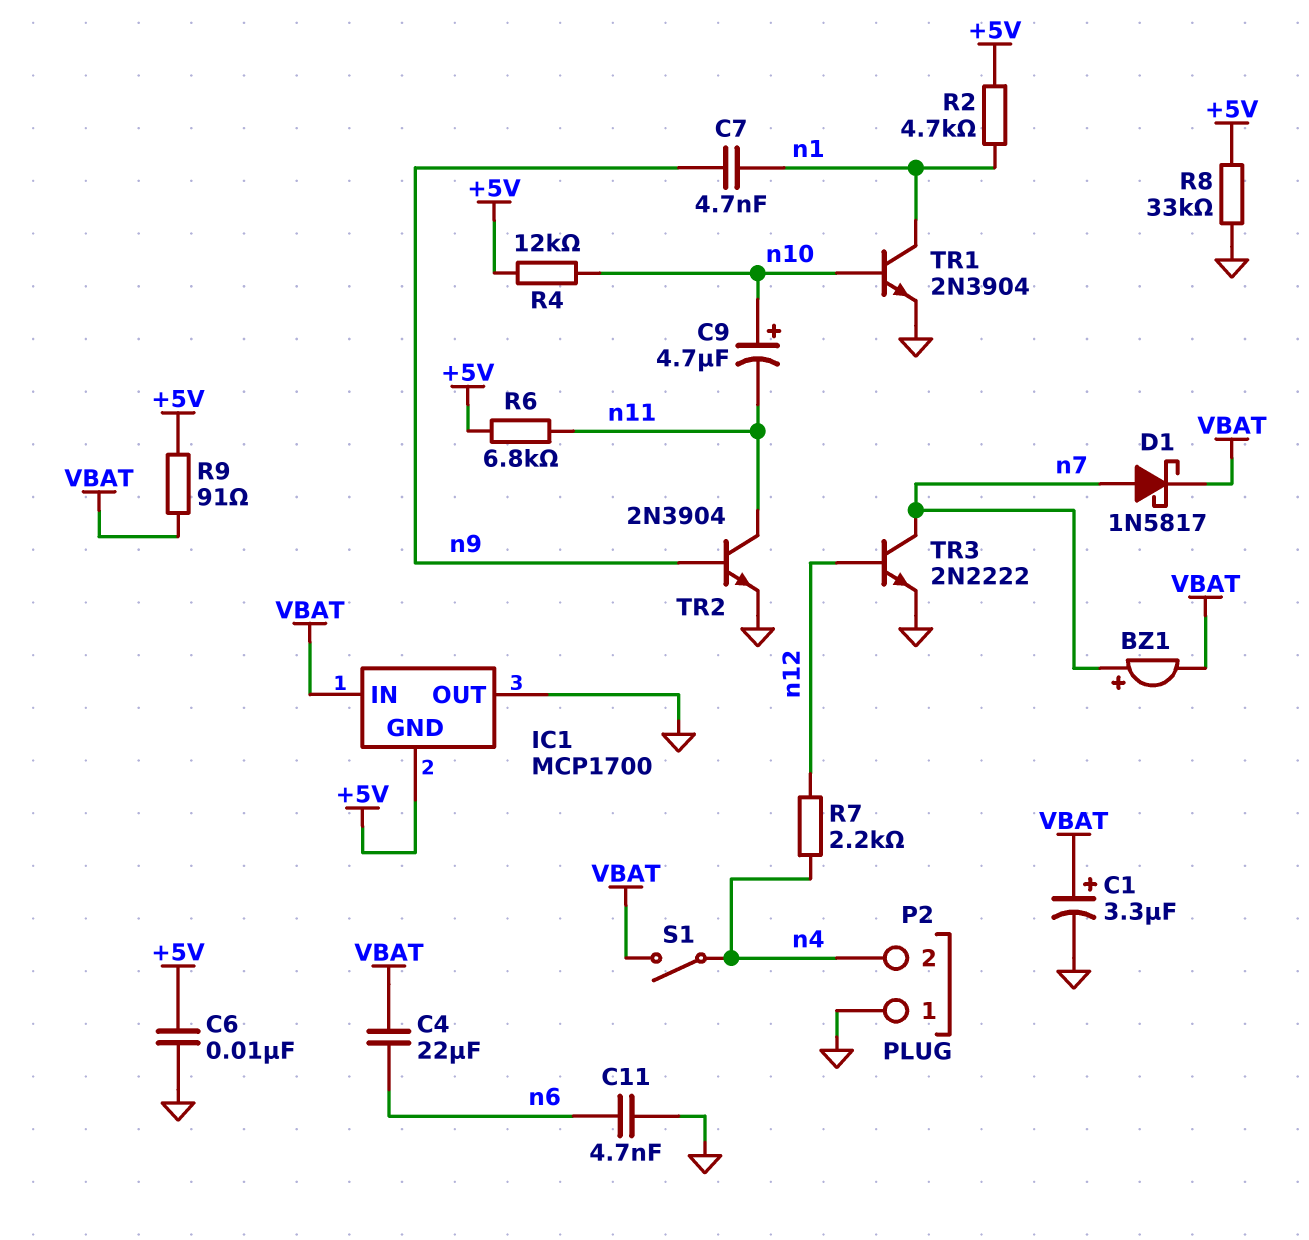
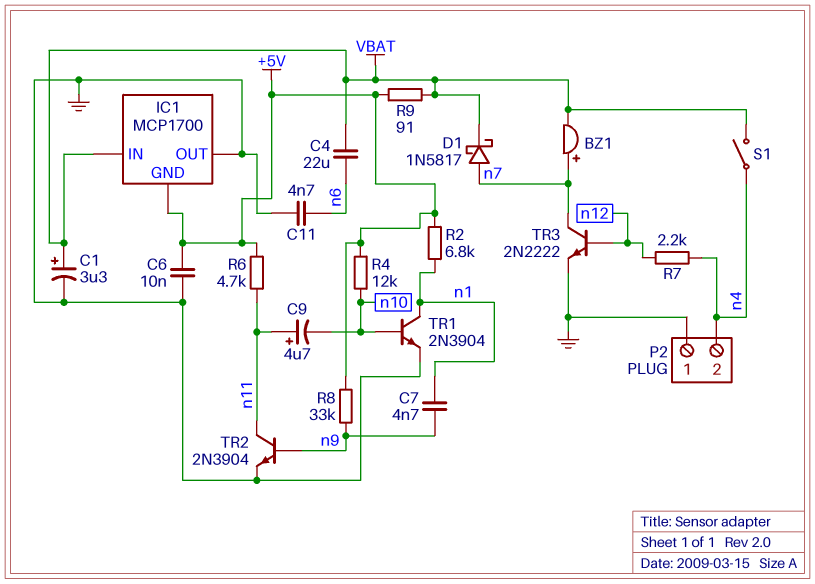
C9: 4.7uF (plus n10, minus n11) -> 4.7uF (plus n11, minus n10)
R2: 4.7k (+5V, n1) -> 6.8k (+5V, n1)
R6: 6.8k (+5V, n11) -> 4.7k (+5V, n11)
R8: 33k (+5V, GND) -> 33k (+5V, n9)

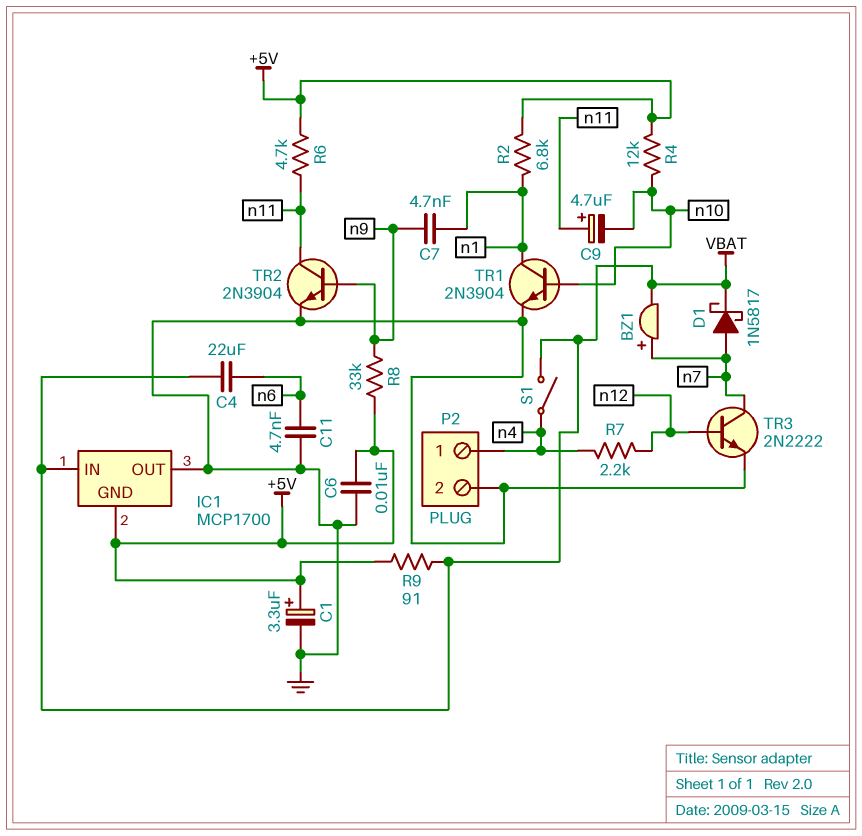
C1: 3.3uF (plus VBAT, minus GND) -> 3.3uF (plus +5V, minus GND)
P2 pin 1: GND -> n4
P2 pin 2: n4 -> GND

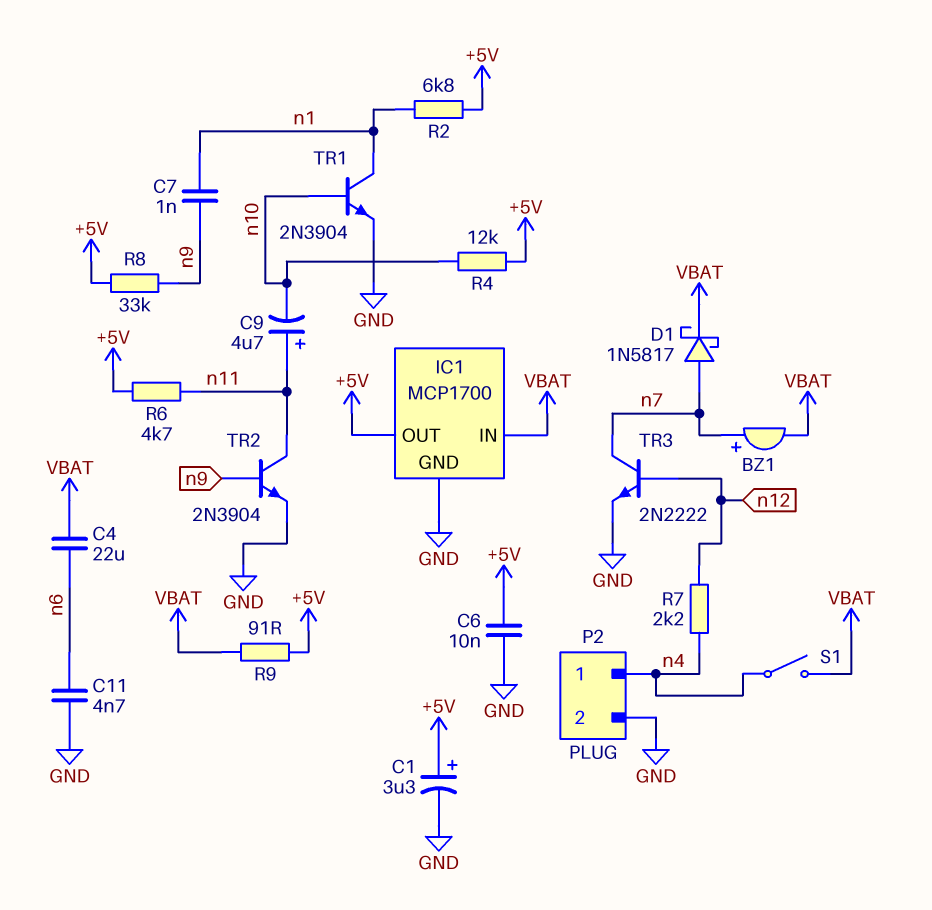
C7: 4.7nF (n1, n9) -> 1nF (n1, n9)
IC1 pin GND: +5V -> GND
IC1 pin OUT: GND -> +5V

